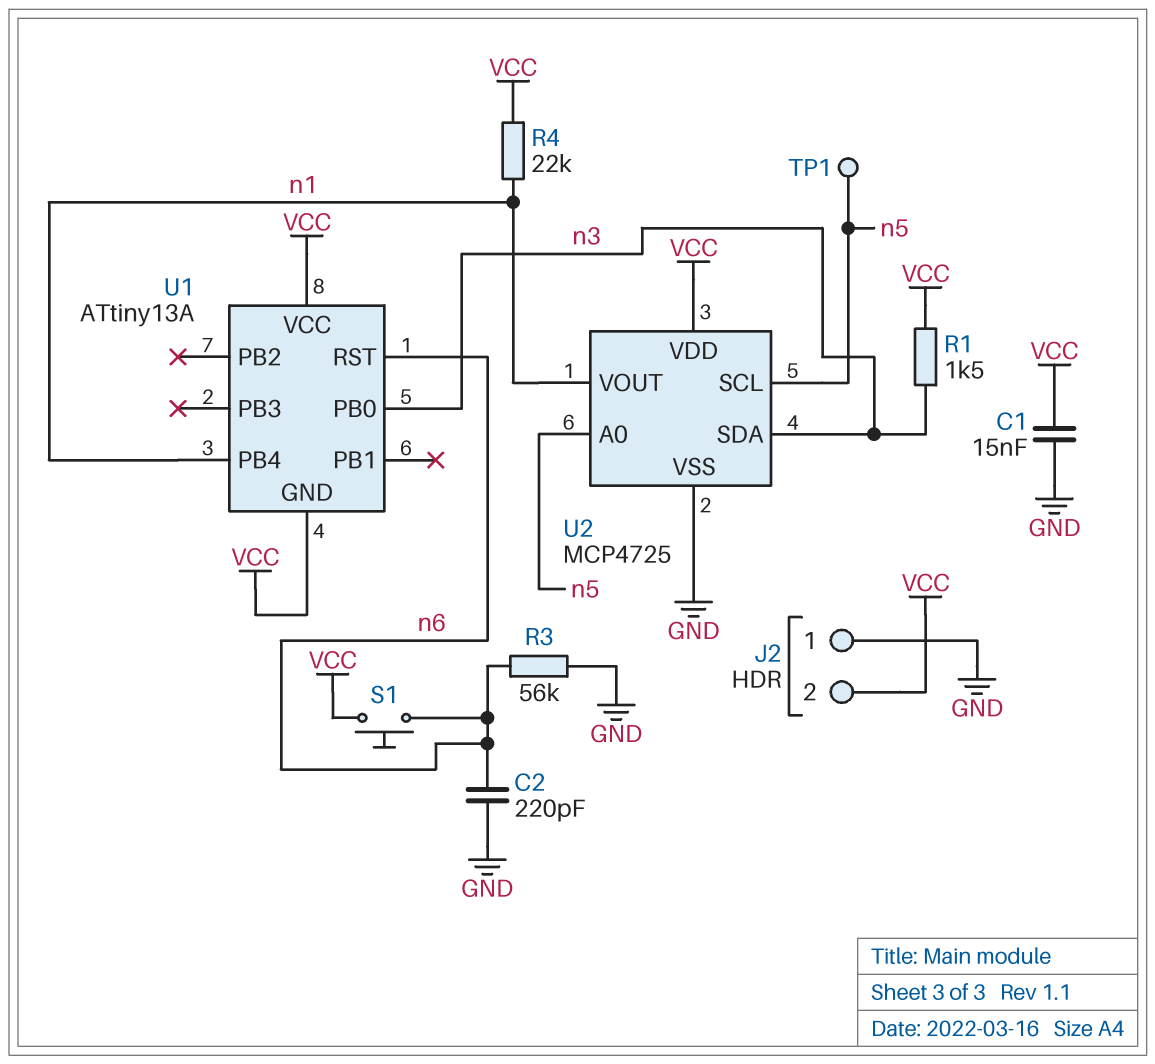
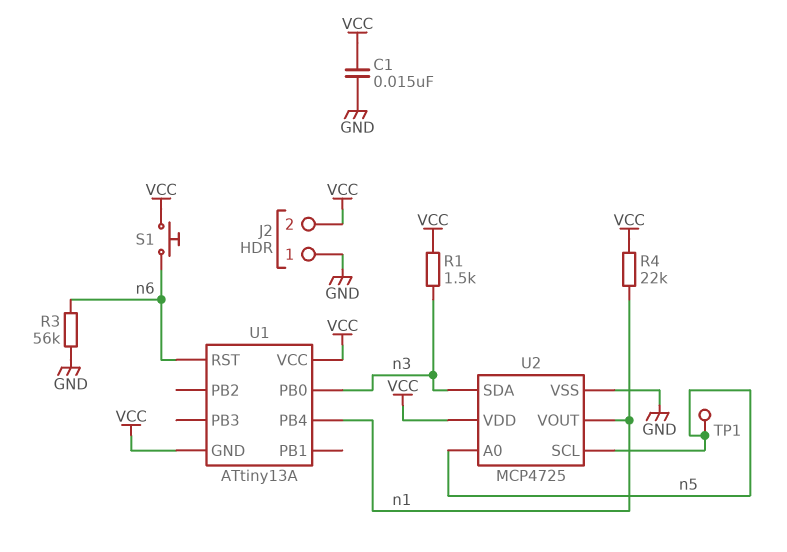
C2: 220pF (GND, n6) -> none

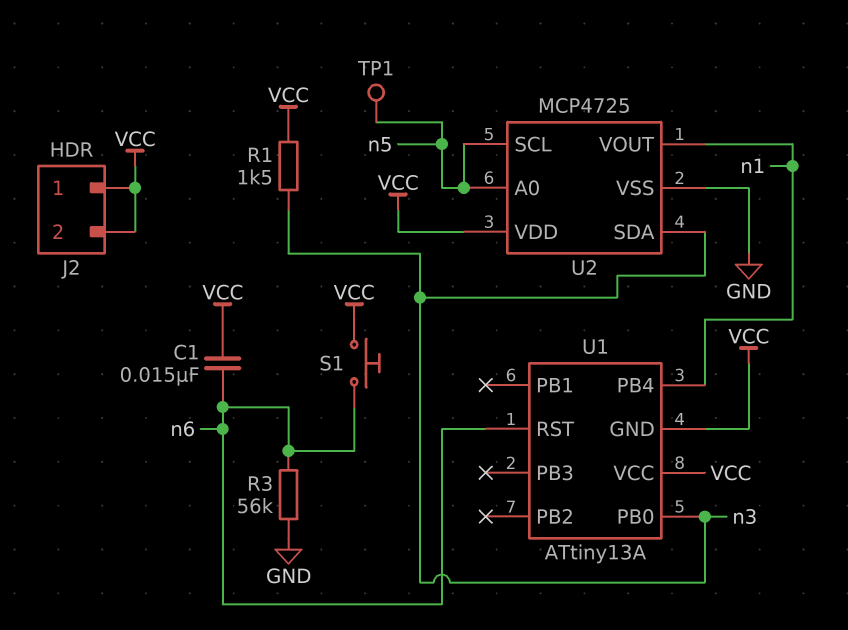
C1: 15nF (GND, VCC) -> 15nF (VCC, n6)
J2 pin 1: GND -> VCC
R4: 22k (VCC, n1) -> none

